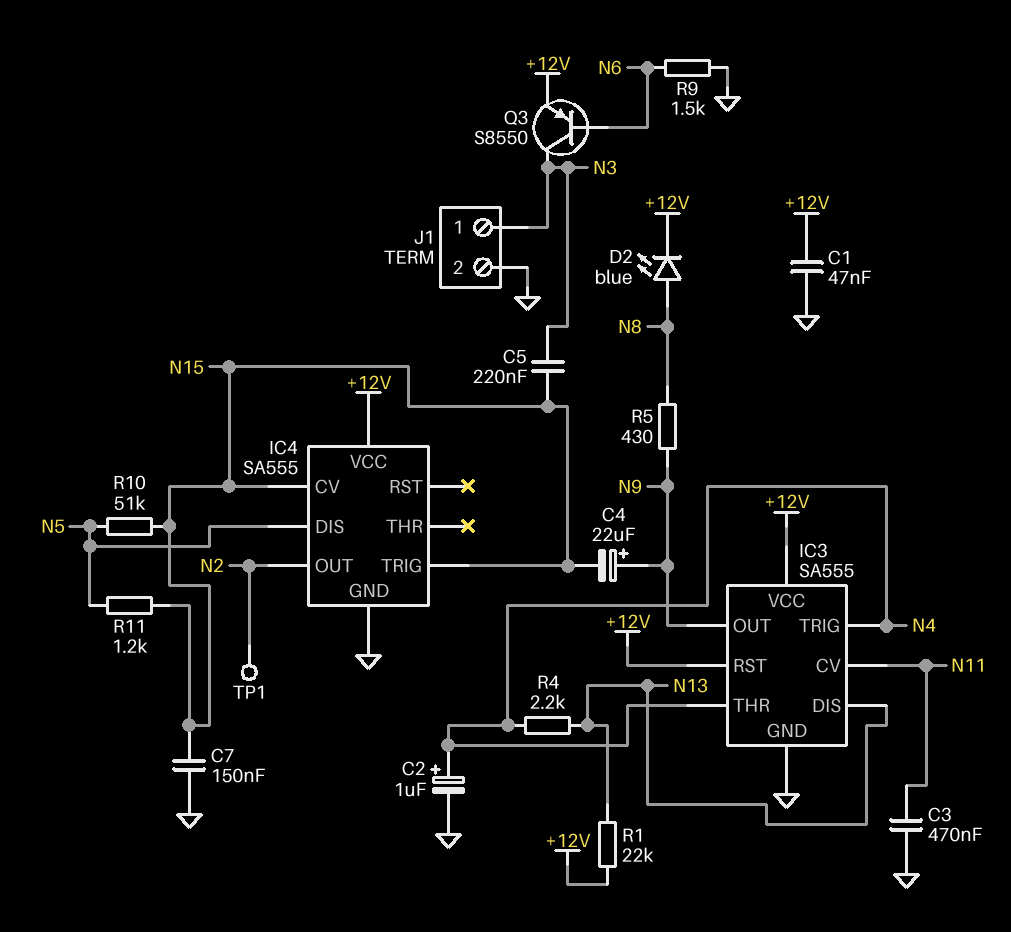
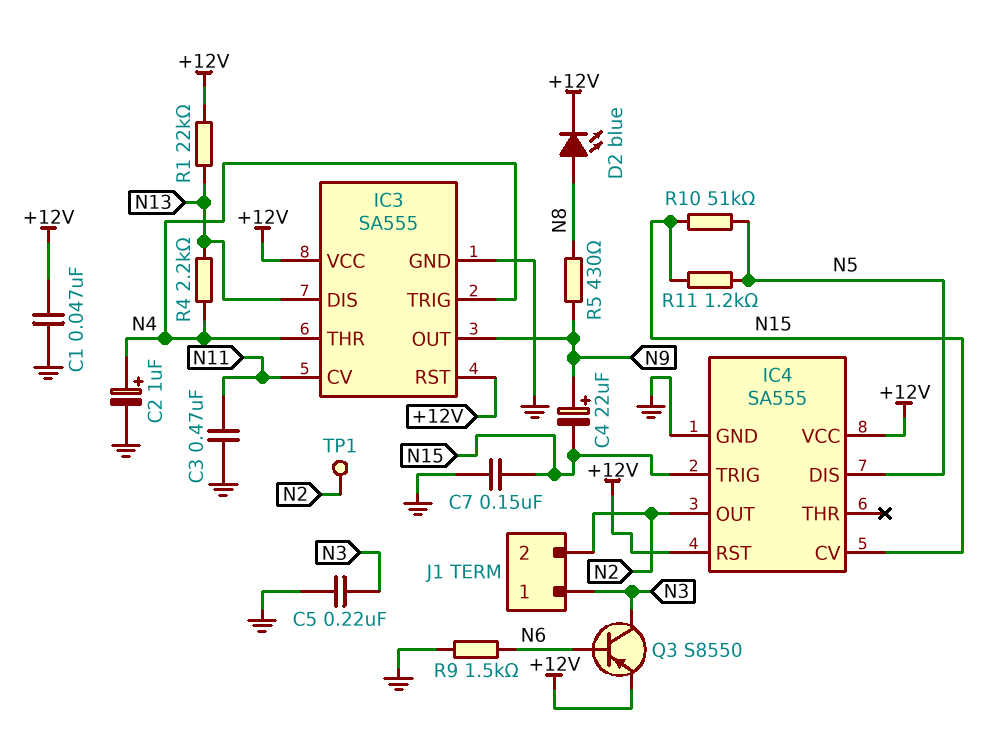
C5: 220nF (N3, N15) -> 220nF (GND, N3)
IC4 pin RST: none -> +12V
J1 pin 2: GND -> N2

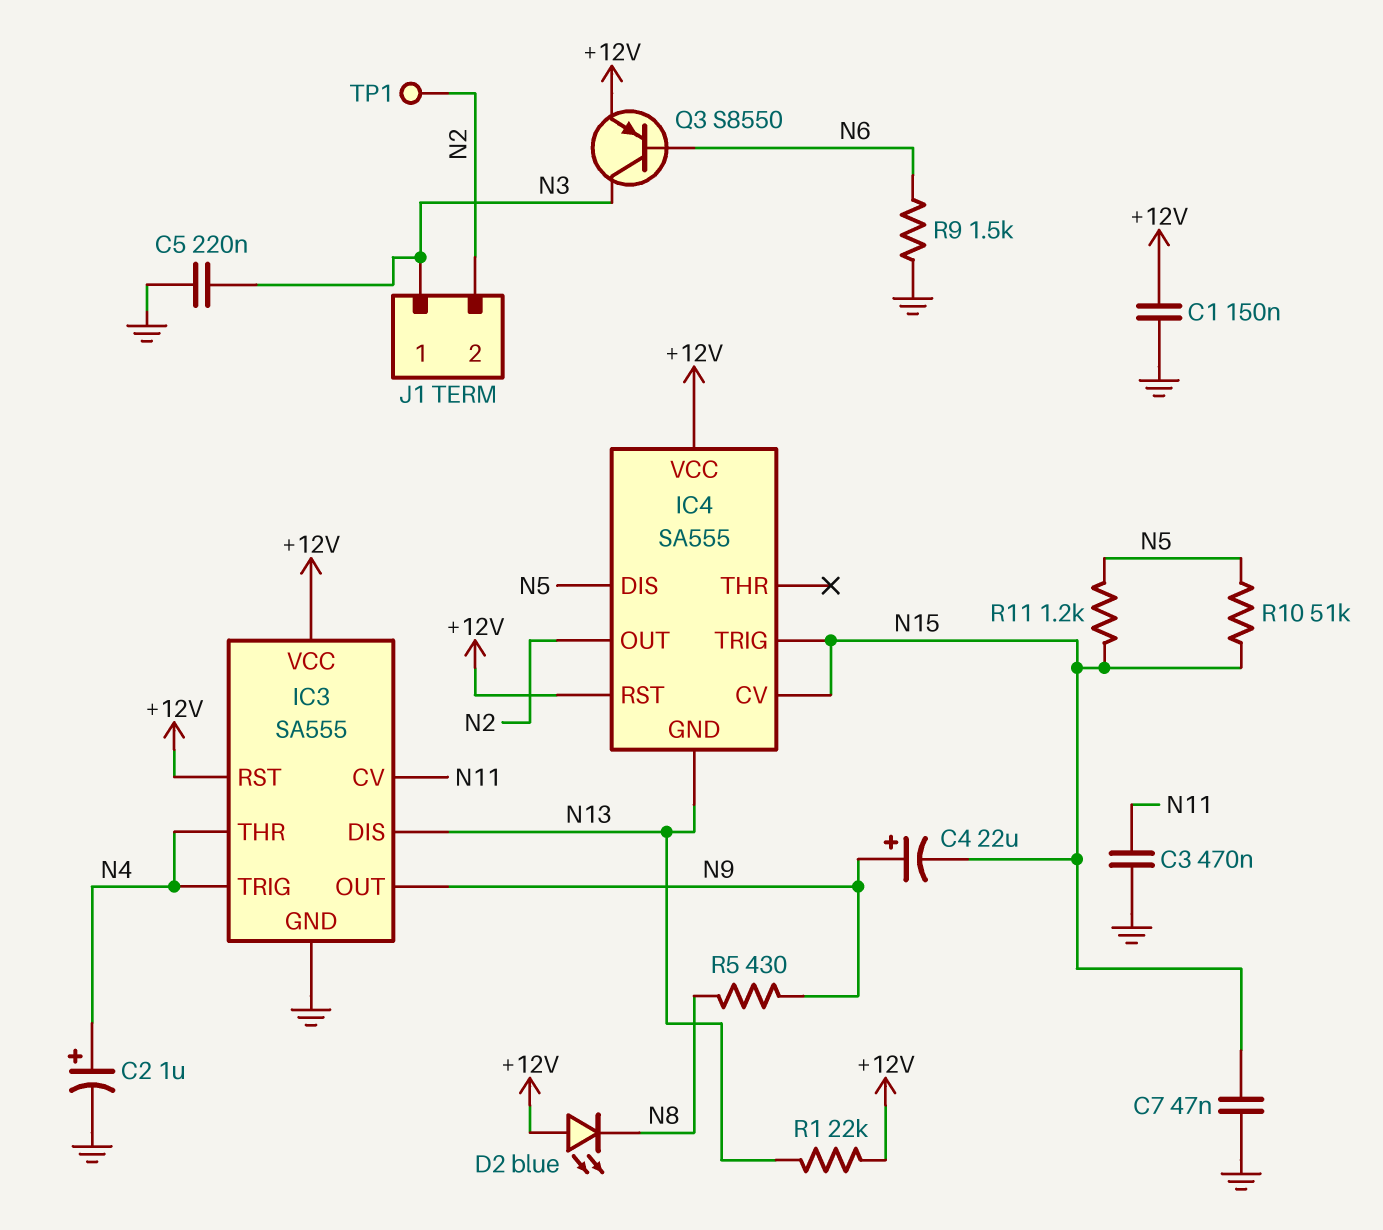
C1: 47nF (+12V, GND) -> 150nF (+12V, GND)
C7: 150nF (GND, N15) -> 47nF (GND, N15)
D2: LED blue (A N8, K +12V) -> LED blue (A +12V, K N8)
IC4 pin GND: GND -> N13
R4: 2.2k (N4, N13) -> none

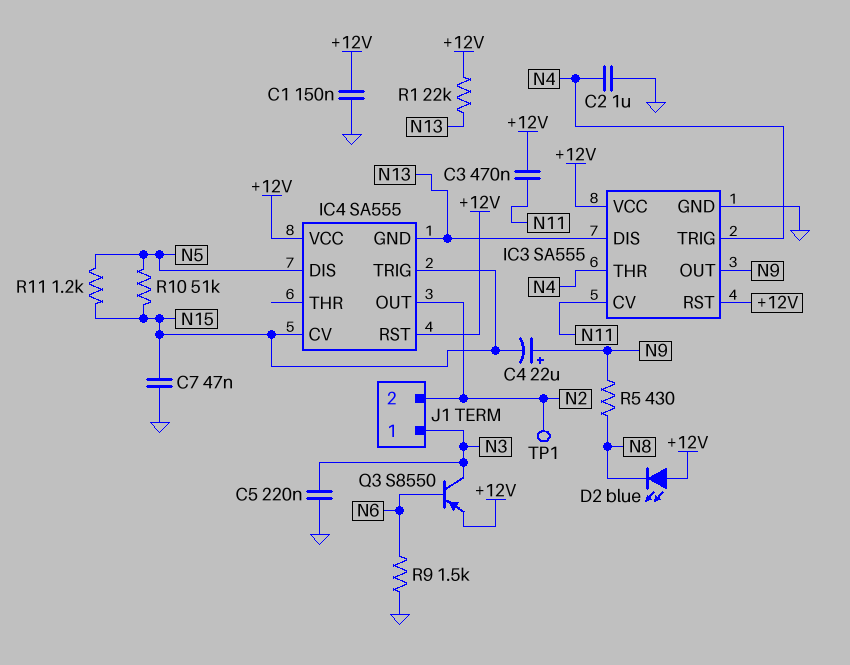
C2: 1uF (plus N4, minus GND) -> 1uF (GND, N4)
C3: 470nF (GND, N11) -> 470nF (+12V, N11)

